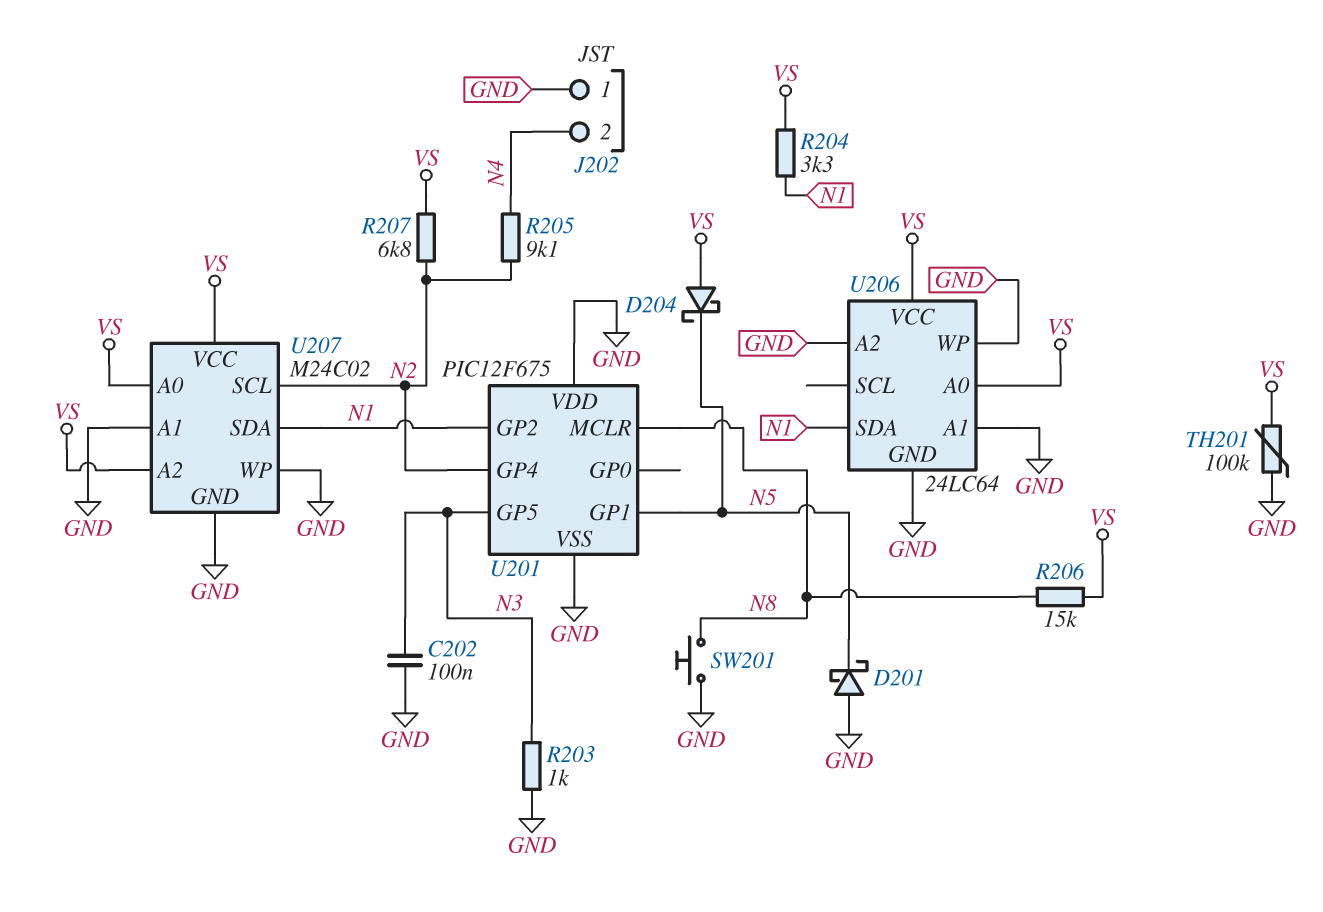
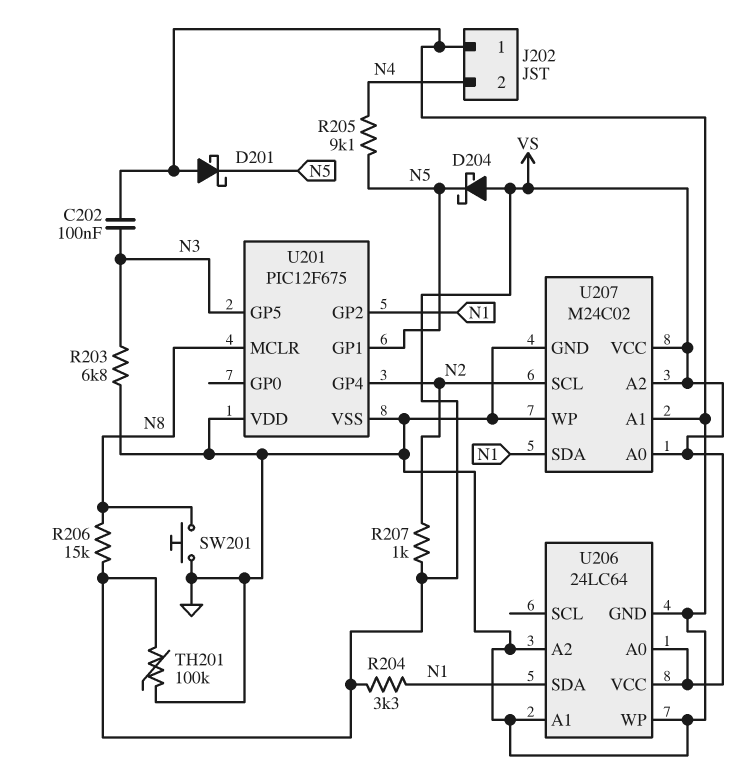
R203: 1k (GND, N3) -> 6.8k (GND, N3)
R205: 9.1k (N2, N4) -> 9.1k (N4, N5)
R207: 6.8k (N2, VS) -> 1k (N2, VS)

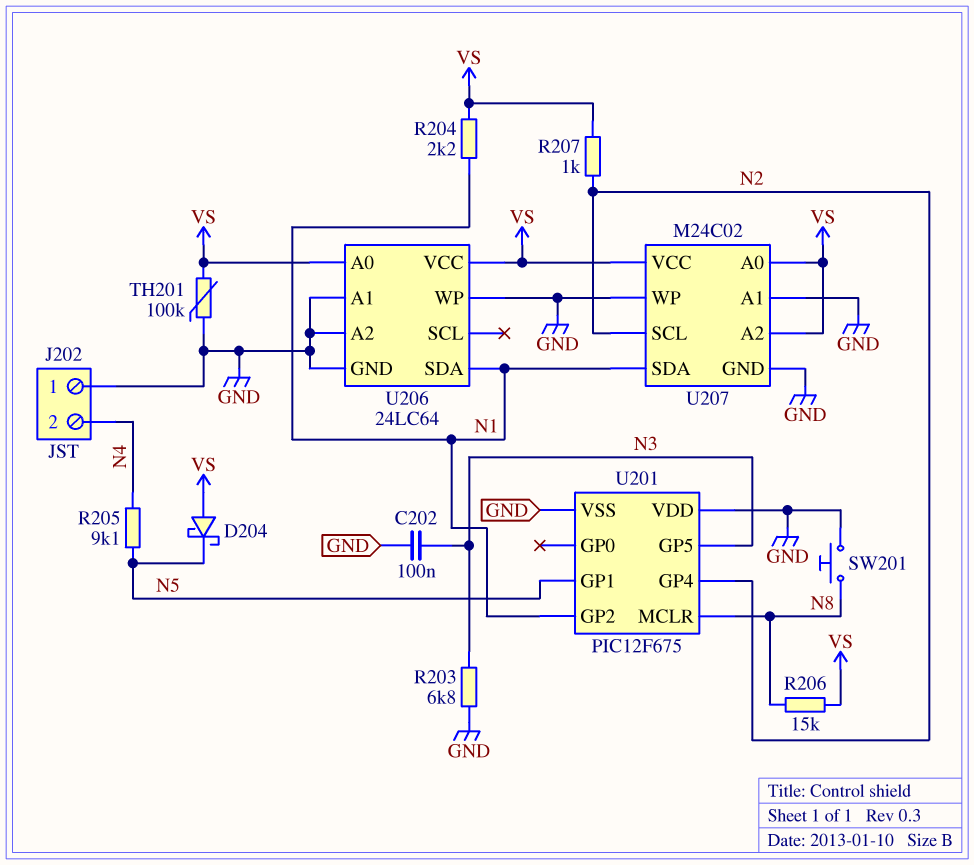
D201: schottky (A GND, K N5) -> none
R204: 3.3k (N1, VS) -> 2.2k (N1, VS)

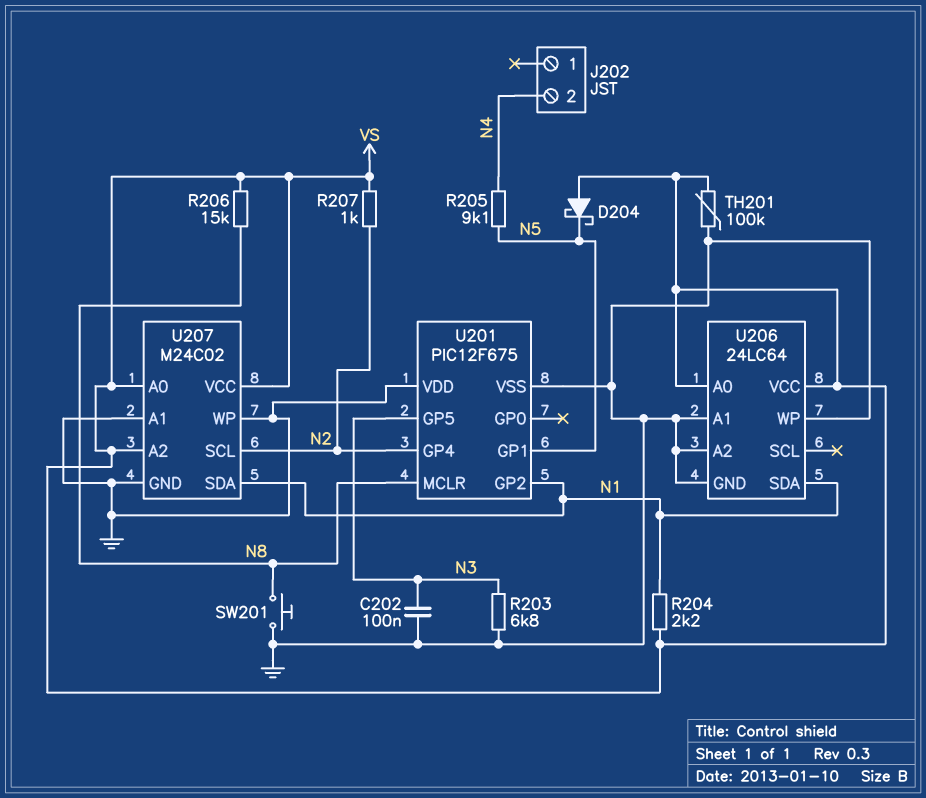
J202 pin 1: GND -> none

